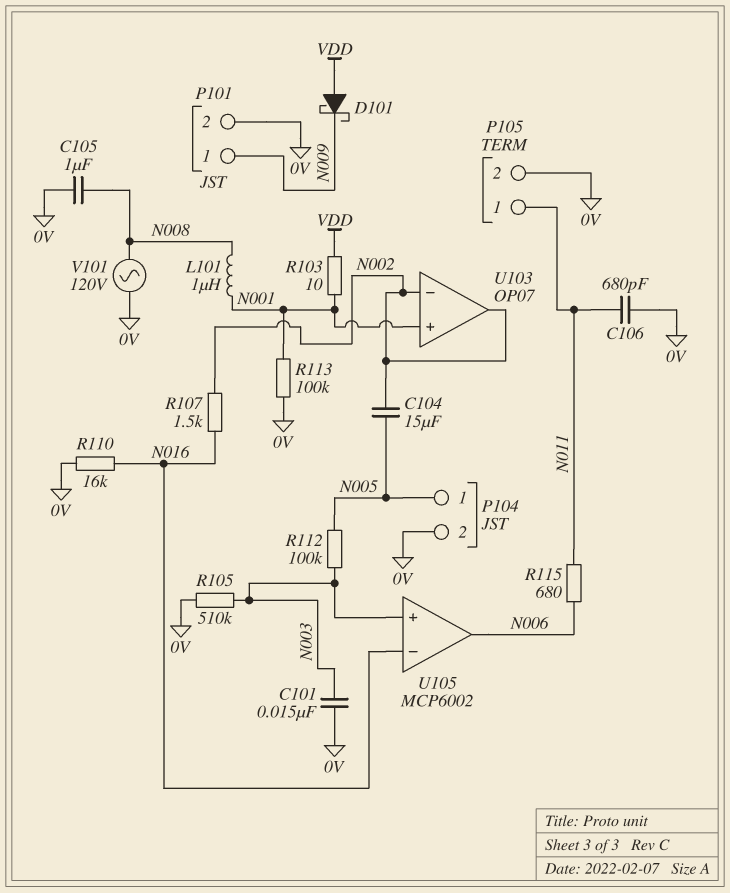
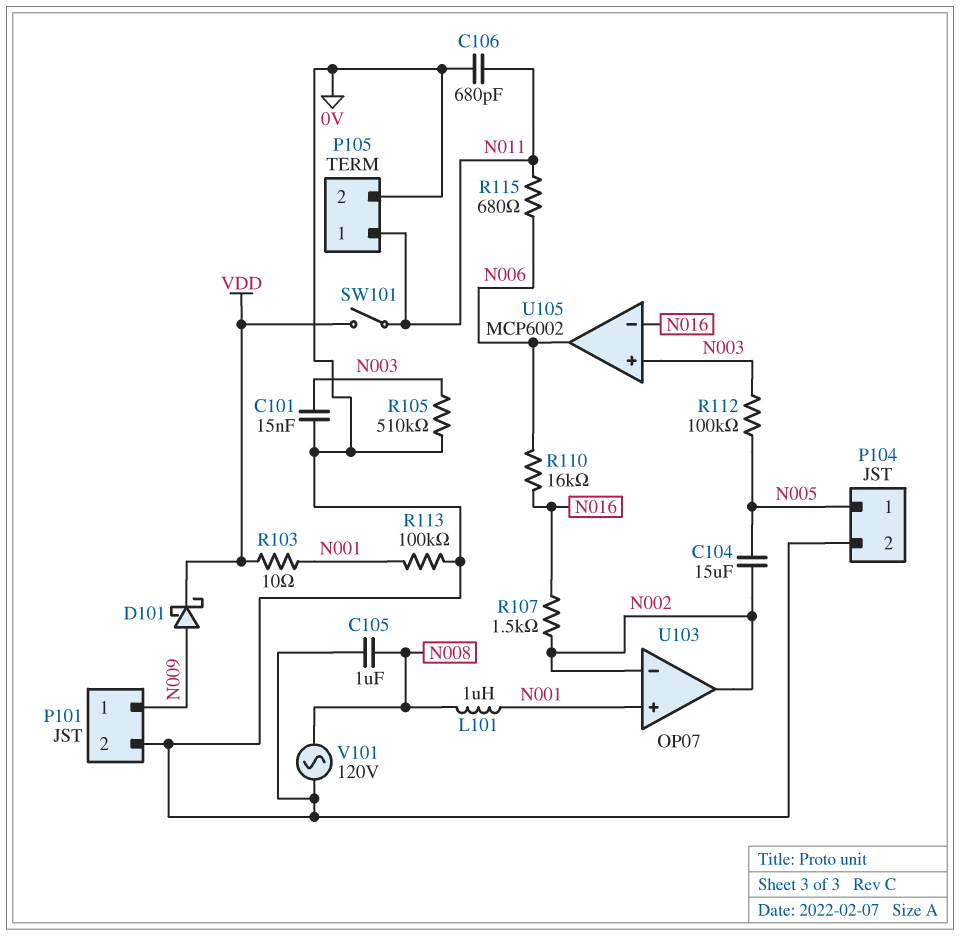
D101: schottky (A VDD, K N009) -> schottky (A N009, K VDD)
R110: 16k (0V, N016) -> 16k (N006, N016)
SW101: none -> switch (N011, VDD)

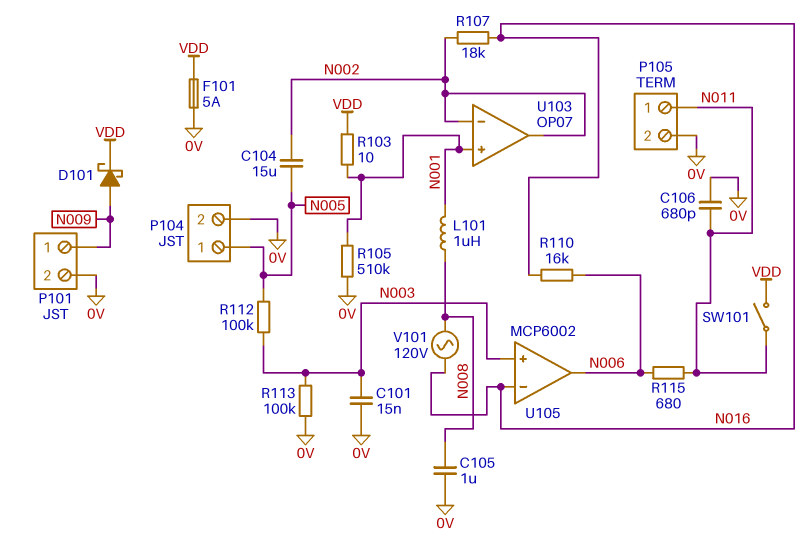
F101: none -> 5A (0V, VDD)
R105: 510k (0V, N003) -> 510k (0V, N001)
R107: 1.5k (N002, N016) -> 18k (N002, N016)
R113: 100k (0V, N001) -> 100k (0V, N003)
V101: AC 120V (0V, N008) -> AC 120V (N008, N016)

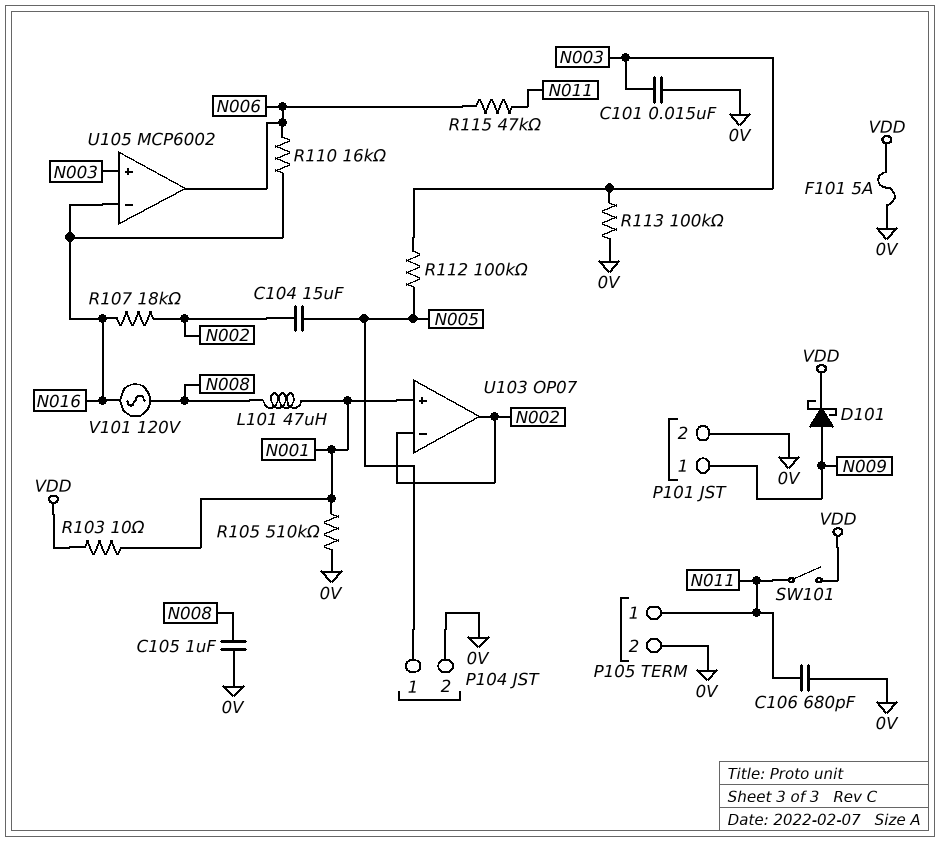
L101: 1uH (N001, N008) -> 47uH (N001, N008)
R115: 680 (N006, N011) -> 47k (N006, N011)

